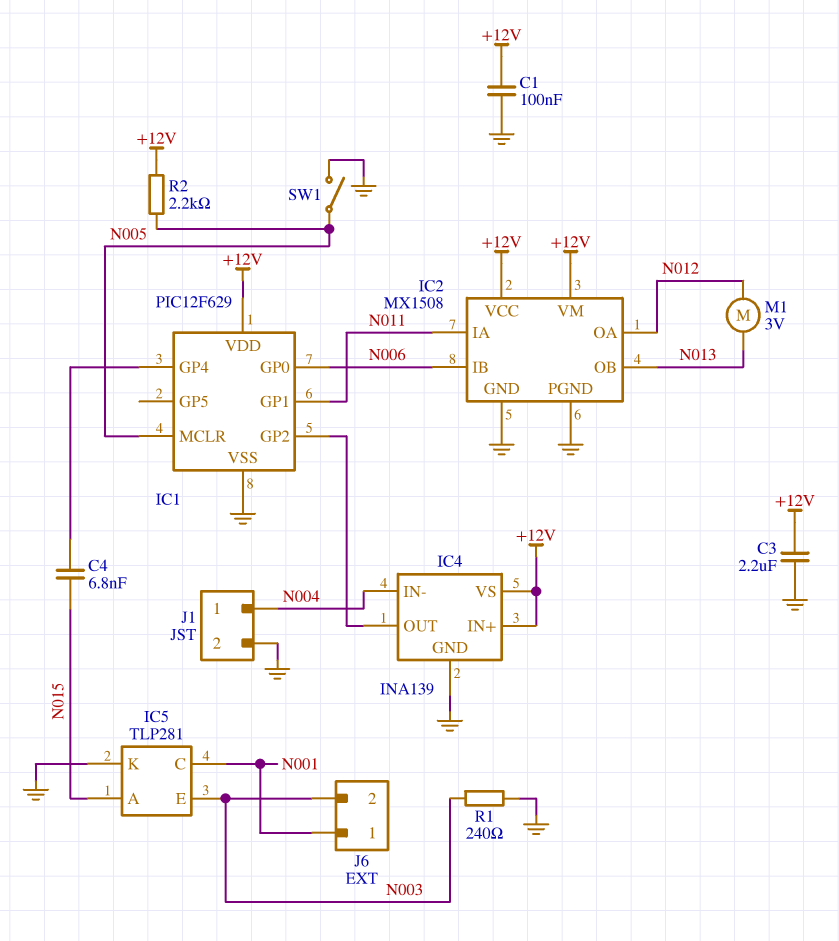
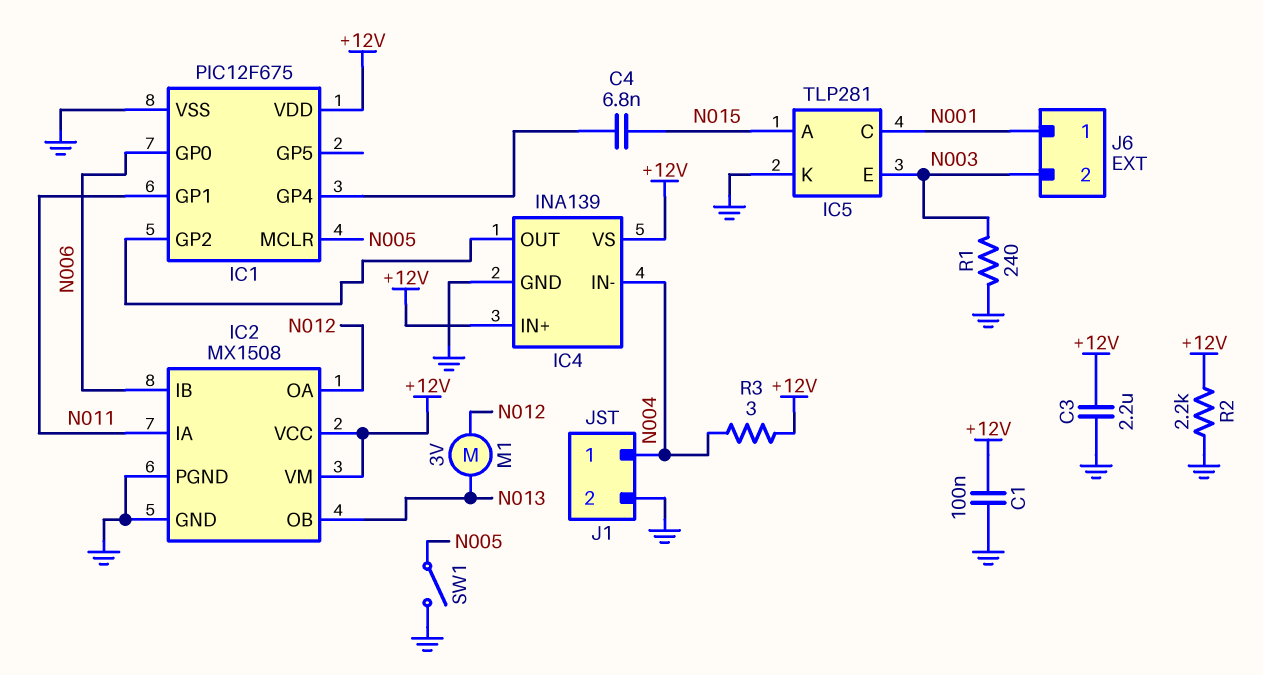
IC1: PIC12F629 -> PIC12F675
R2: 2.2k (+12V, N005) -> 2.2k (+12V, GND)
R3: none -> 3 (+12V, N004)

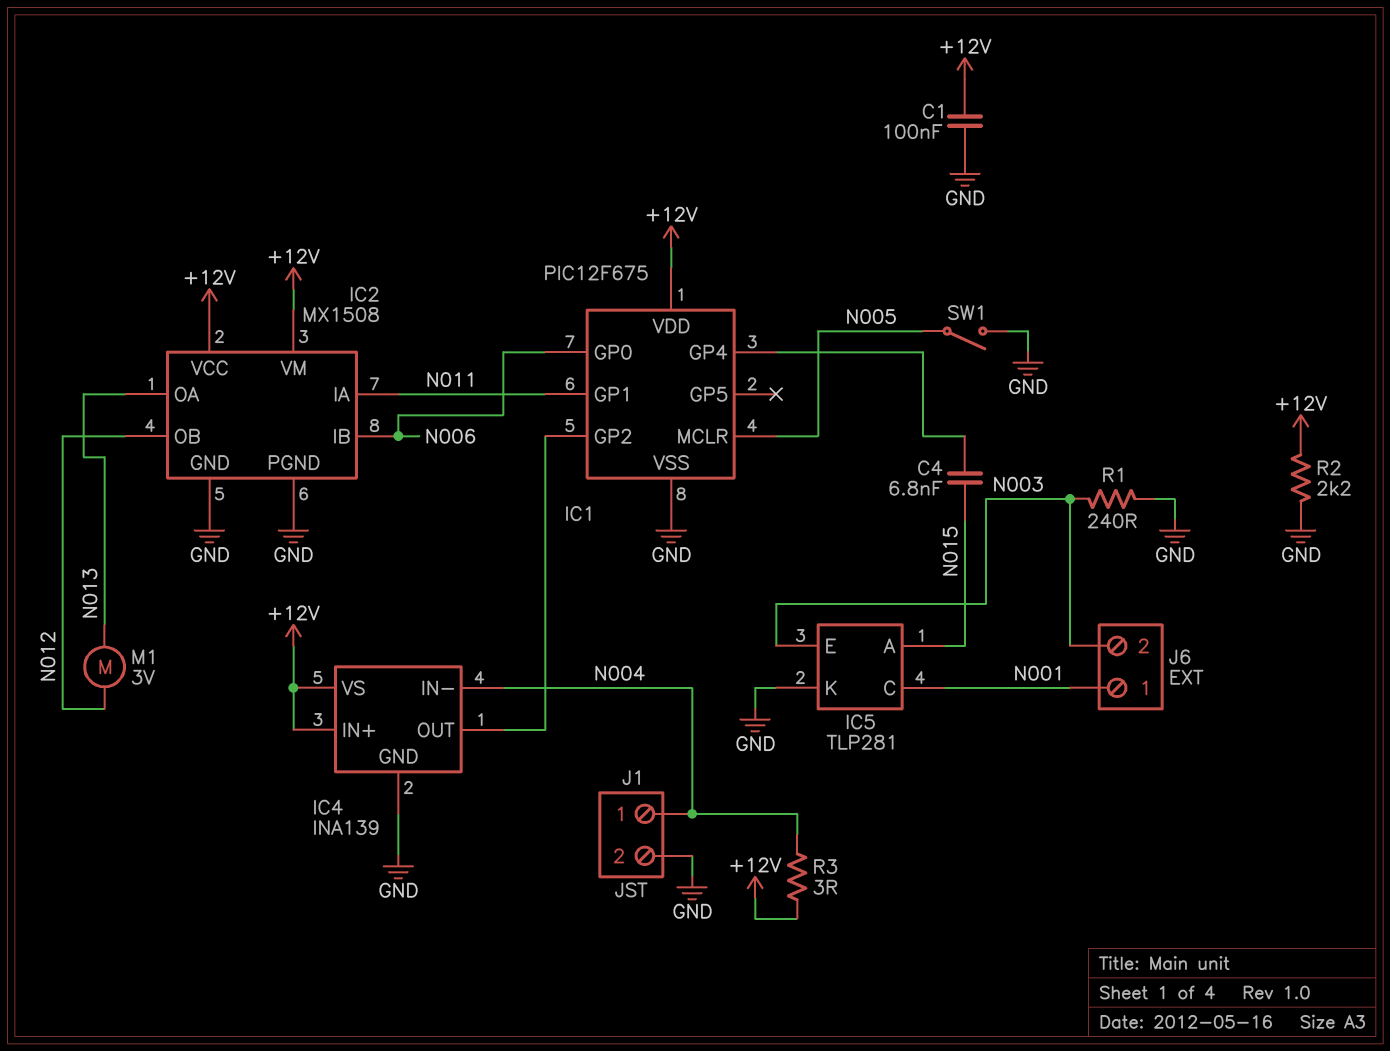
C3: 2.2uF (+12V, GND) -> none
IC2 pin OA: N012 -> N013
IC2 pin OB: N013 -> N012

